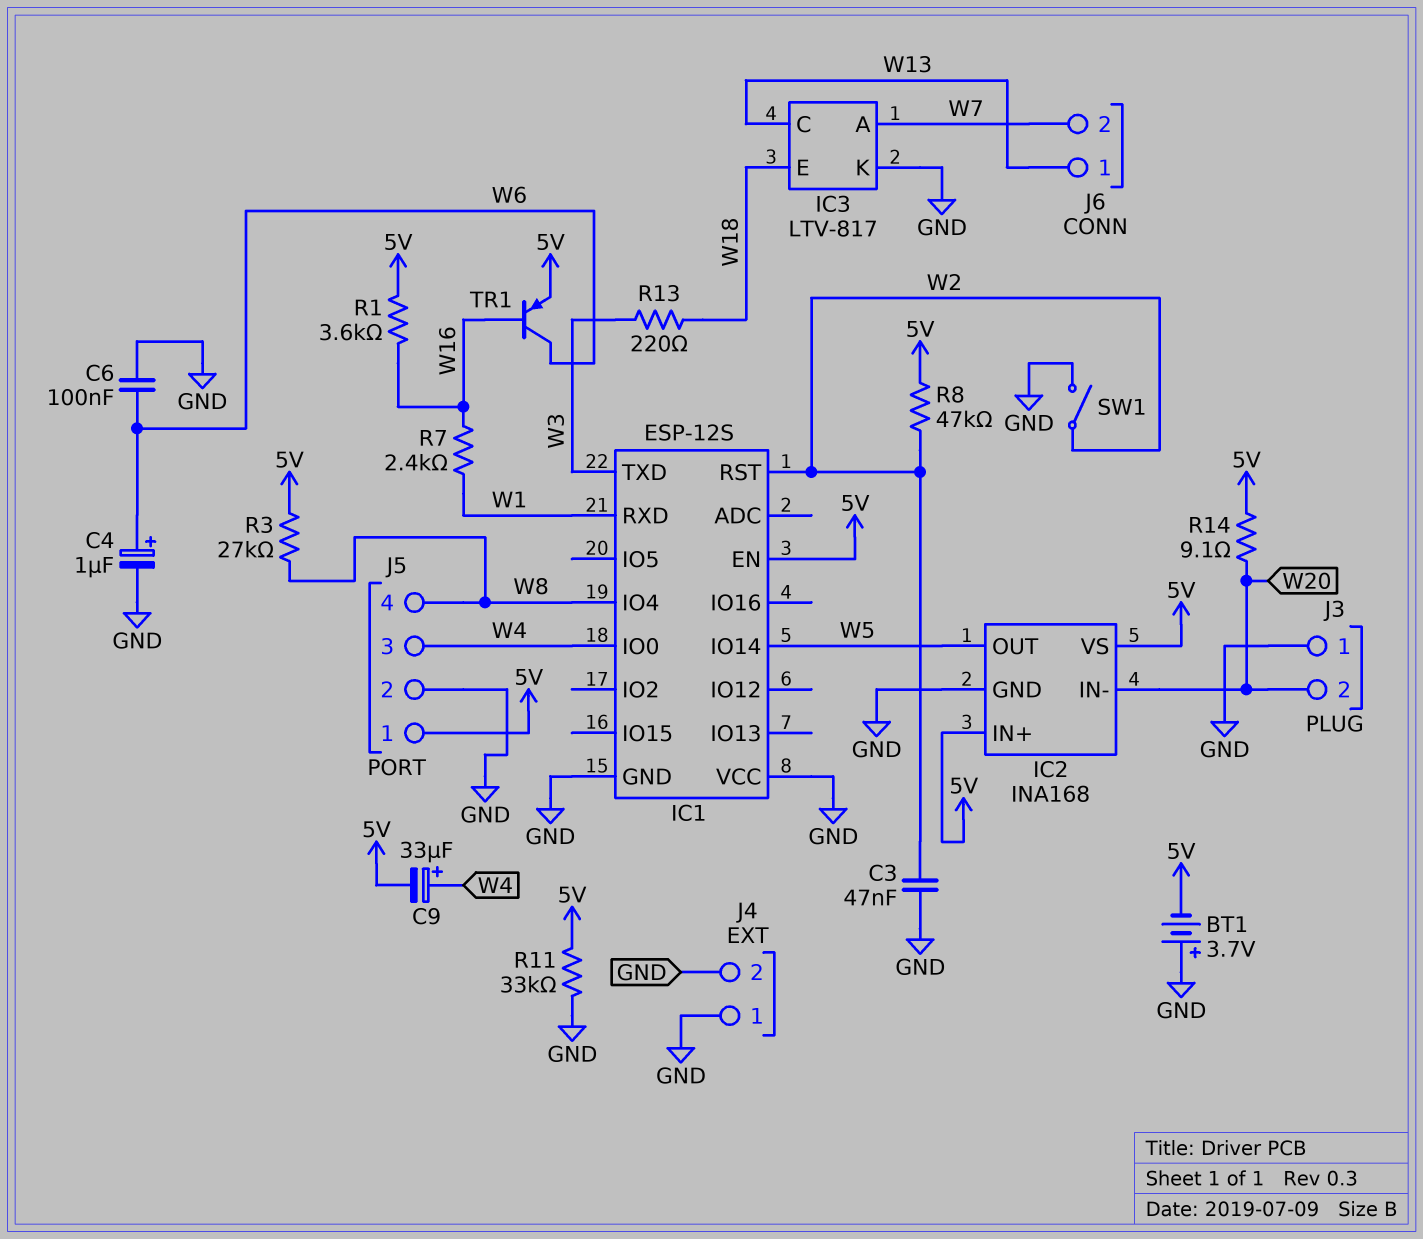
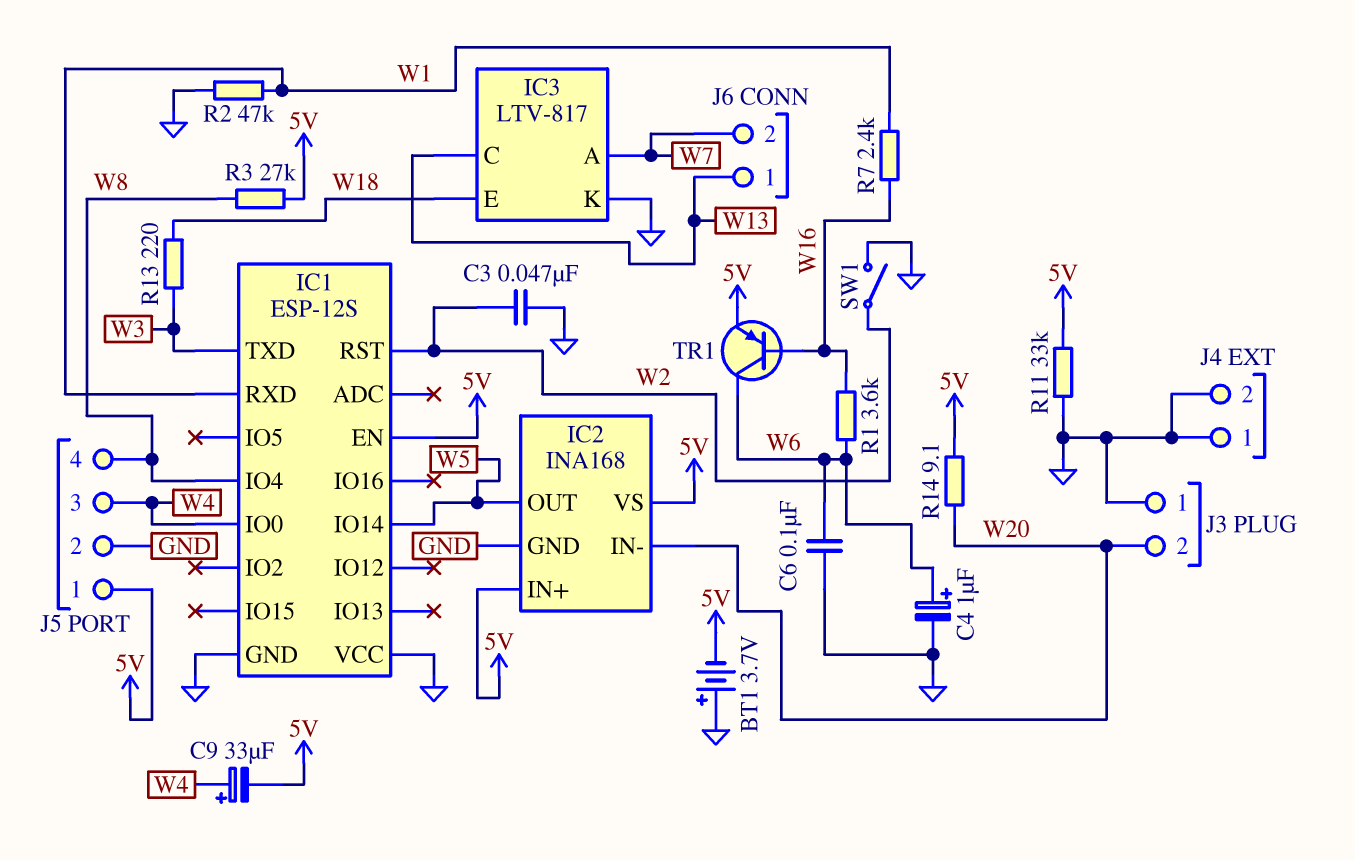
R1: 3.6k (5V, W16) -> 3.6k (W6, W16)
R2: none -> 47k (GND, W1)
R8: 47k (5V, W2) -> none

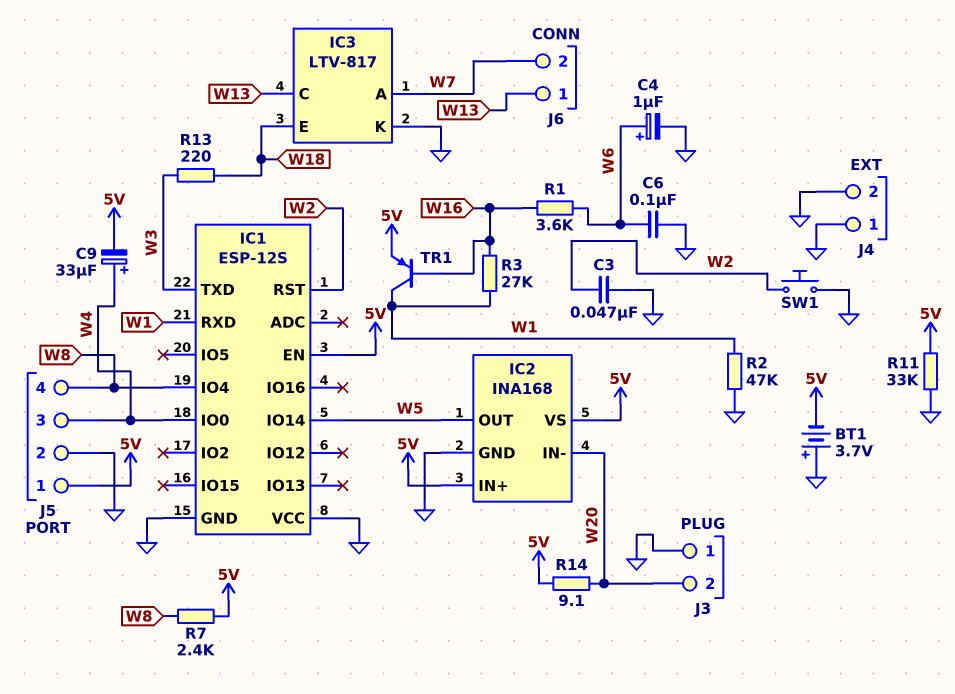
R3: 27k (5V, W8) -> 27k (W1, W16)
R7: 2.4k (W1, W16) -> 2.4k (5V, W8)
SW1: switch (GND, W2) -> button (GND, W2)
TR1: PNP (B W16, C W6, E 5V) -> PNP (B W16, C W1, E 5V)

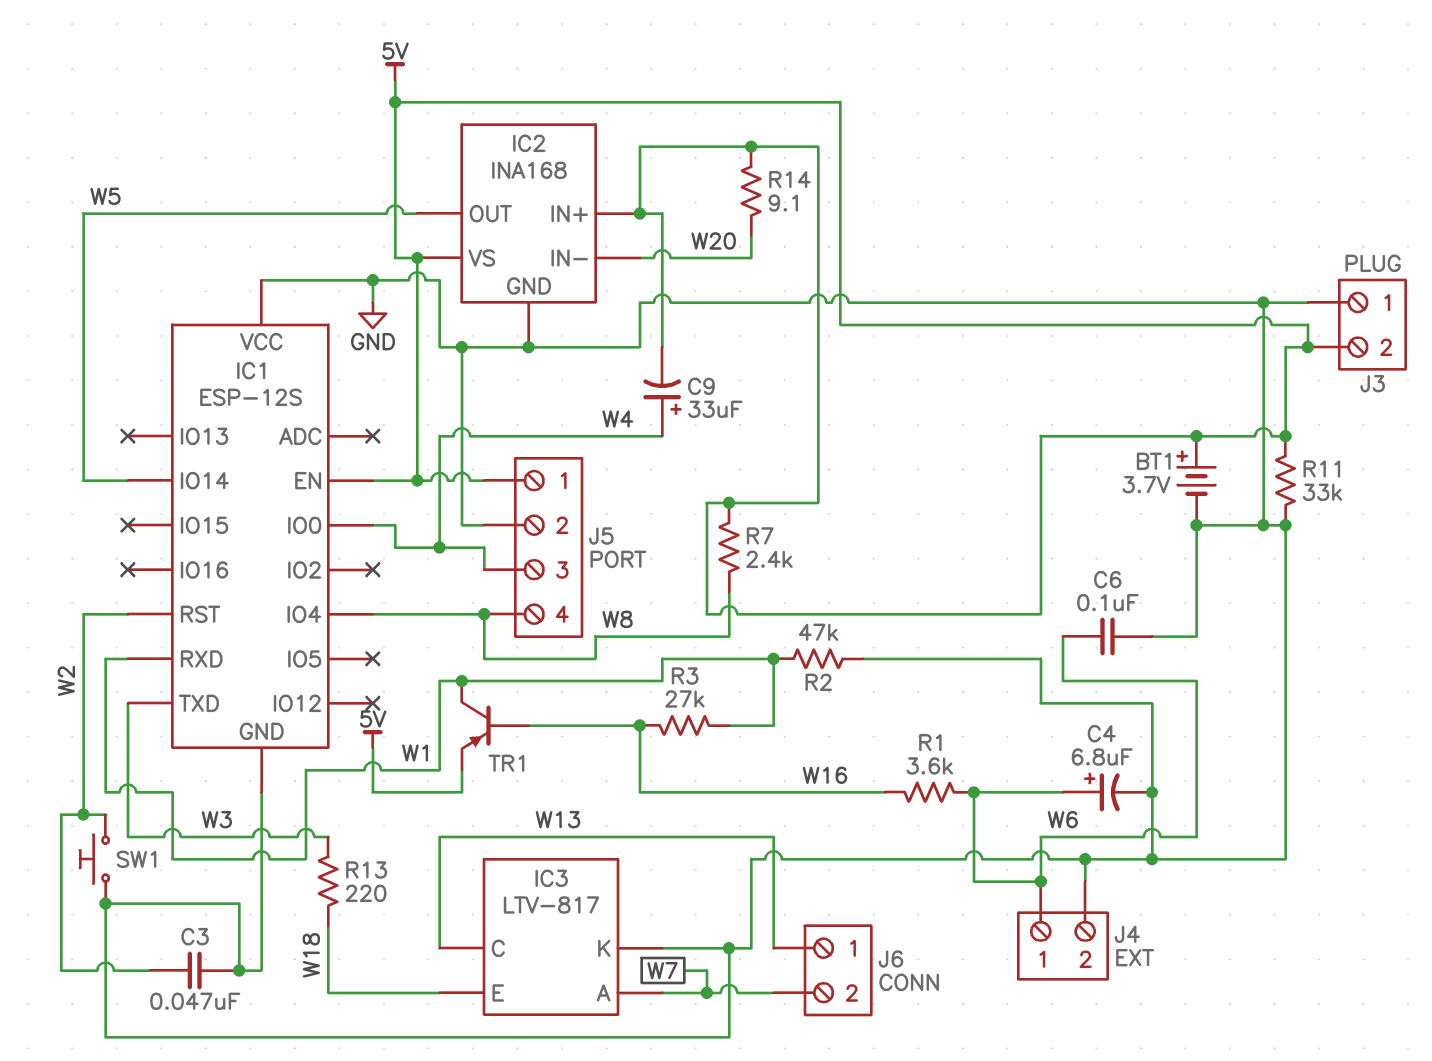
BT1: 3.7V (plus GND, minus 5V) -> 3.7V (plus 5V, minus GND)
C4: 1uF (plus W6, minus GND) -> 6.8uF (plus W6, minus GND)
J3 pin 2: W20 -> 5V
J4 pin 1: GND -> W6

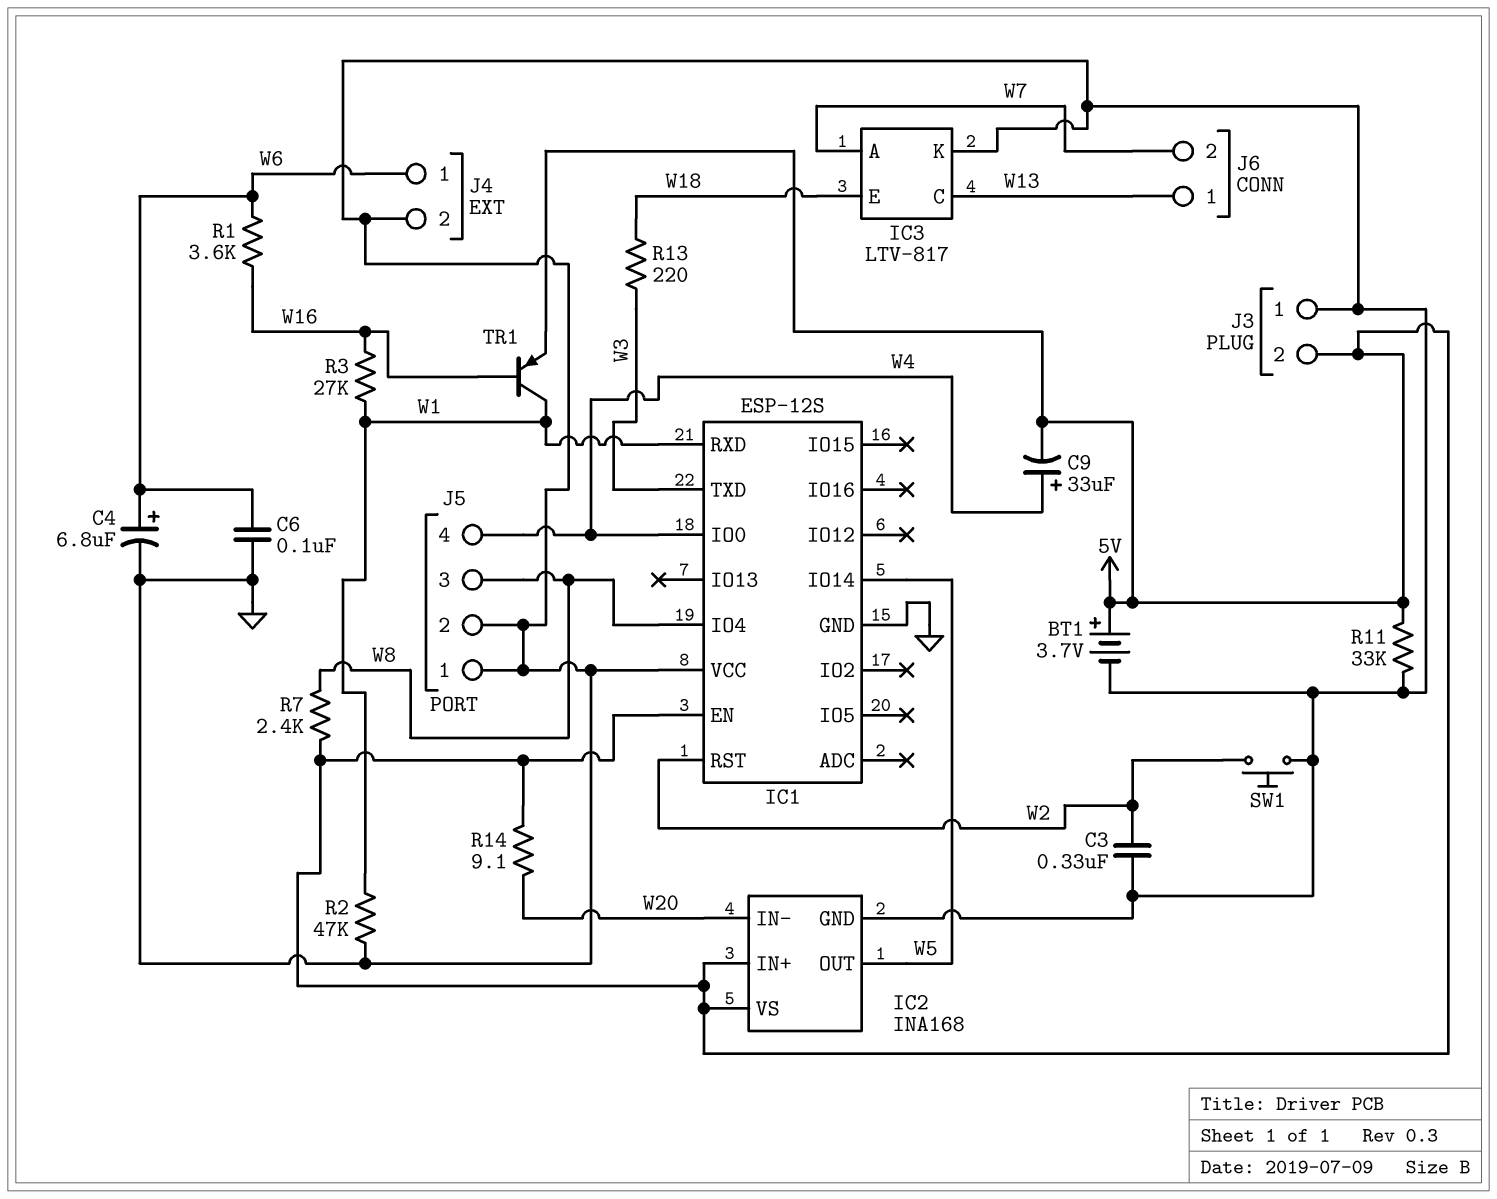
C3: 47nF (GND, W2) -> 330nF (GND, W2)
J5 pin 1: 5V -> GND
J5 pin 3: W4 -> W8
J5 pin 4: W8 -> W4

